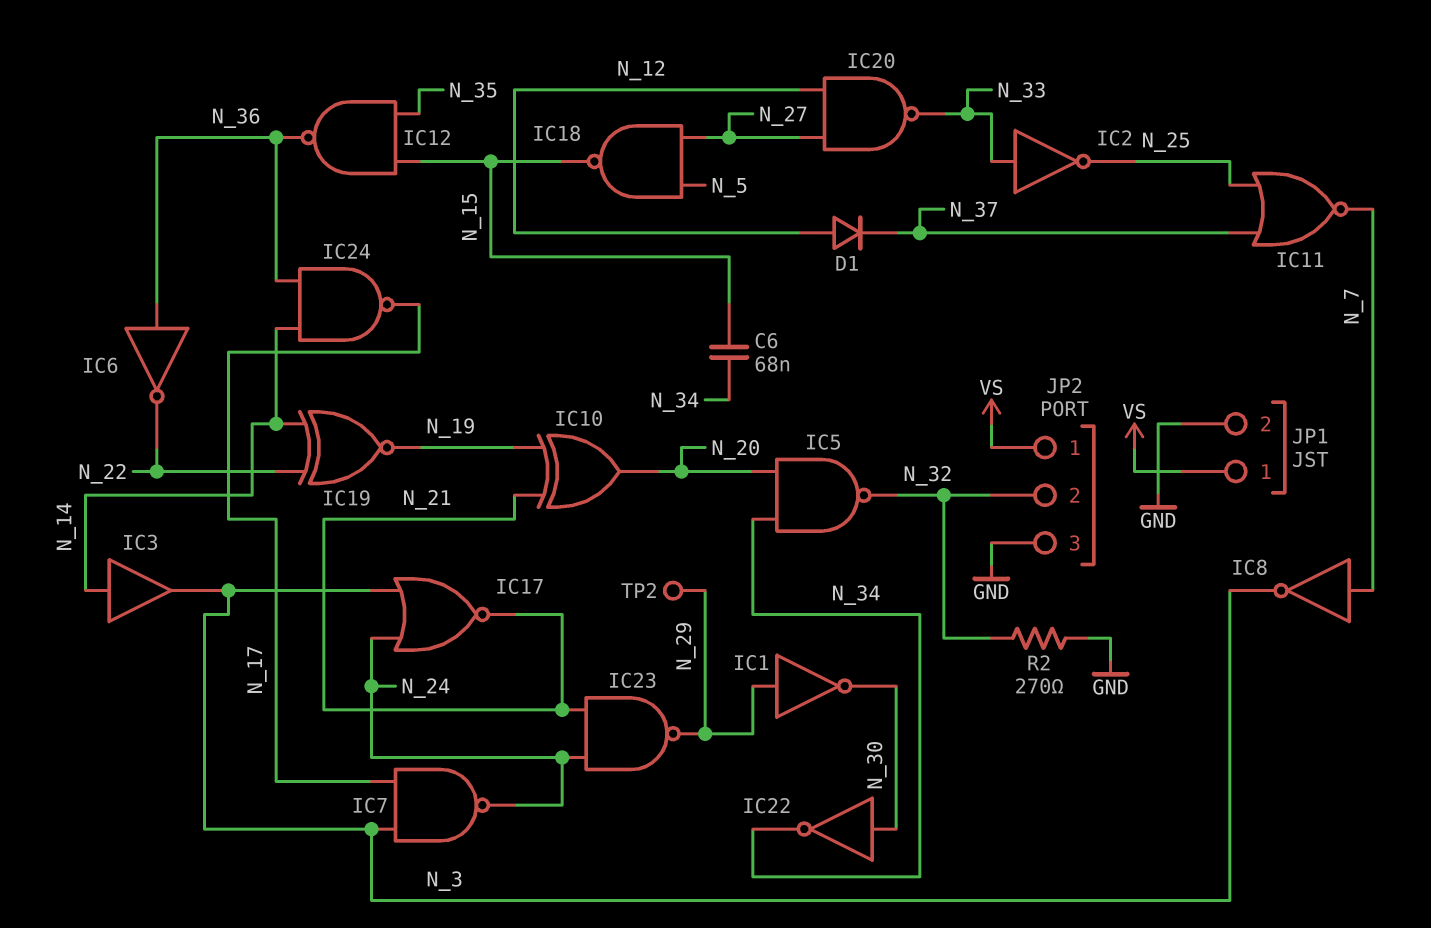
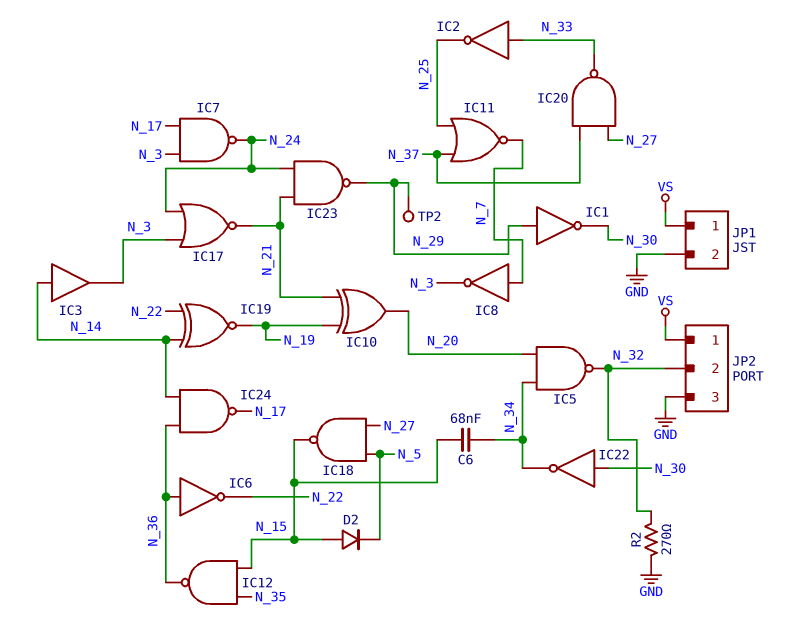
D1: diode (A N_12, K N_37) -> none
D2: none -> diode (A N_15, K N_5)
IC20: NAND (in N_12, in N_27, out N_33) -> NAND (in N_27, in N_37, out N_33)

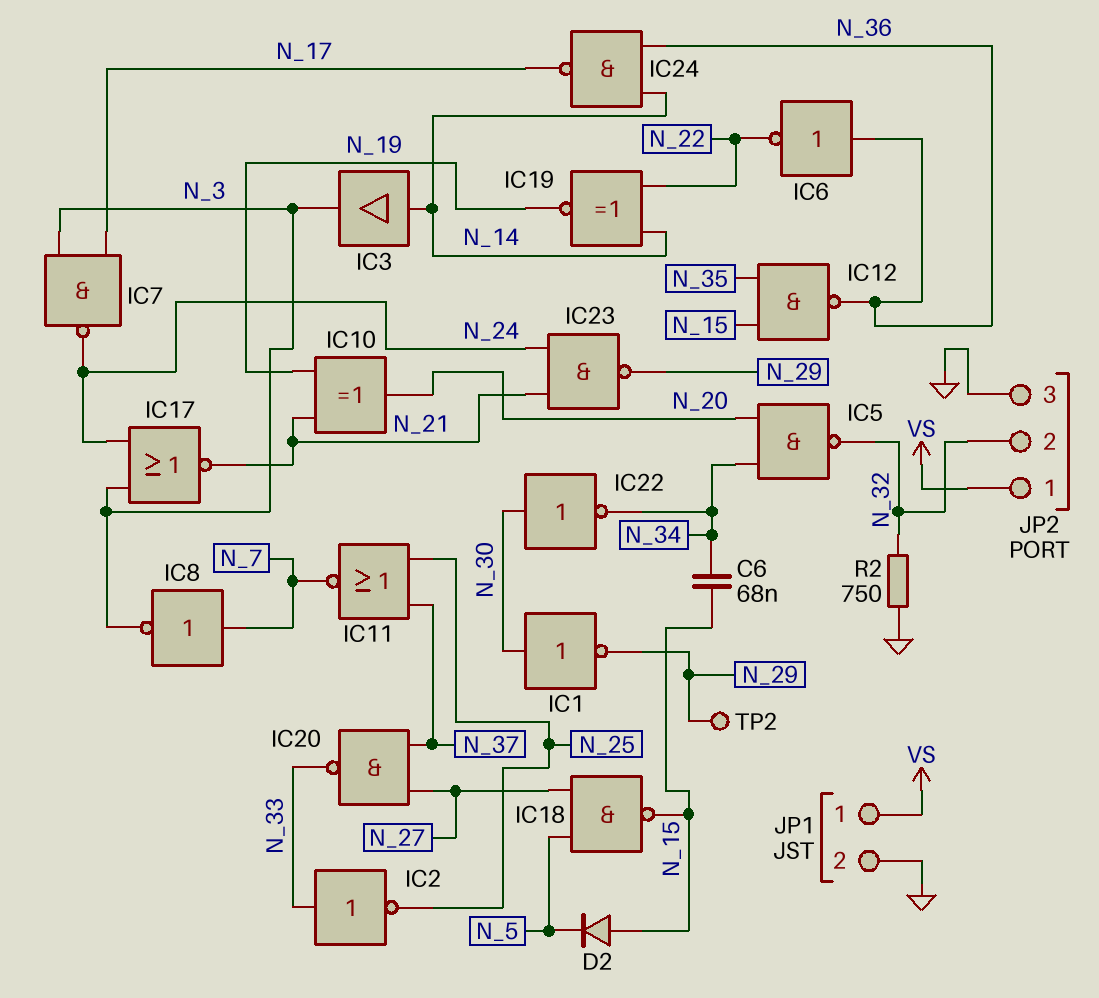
IC1: NOT (in N_29, out N_30) -> NOT (in N_30, out N_29)
R2: 270 (GND, N_32) -> 750 (GND, N_32)

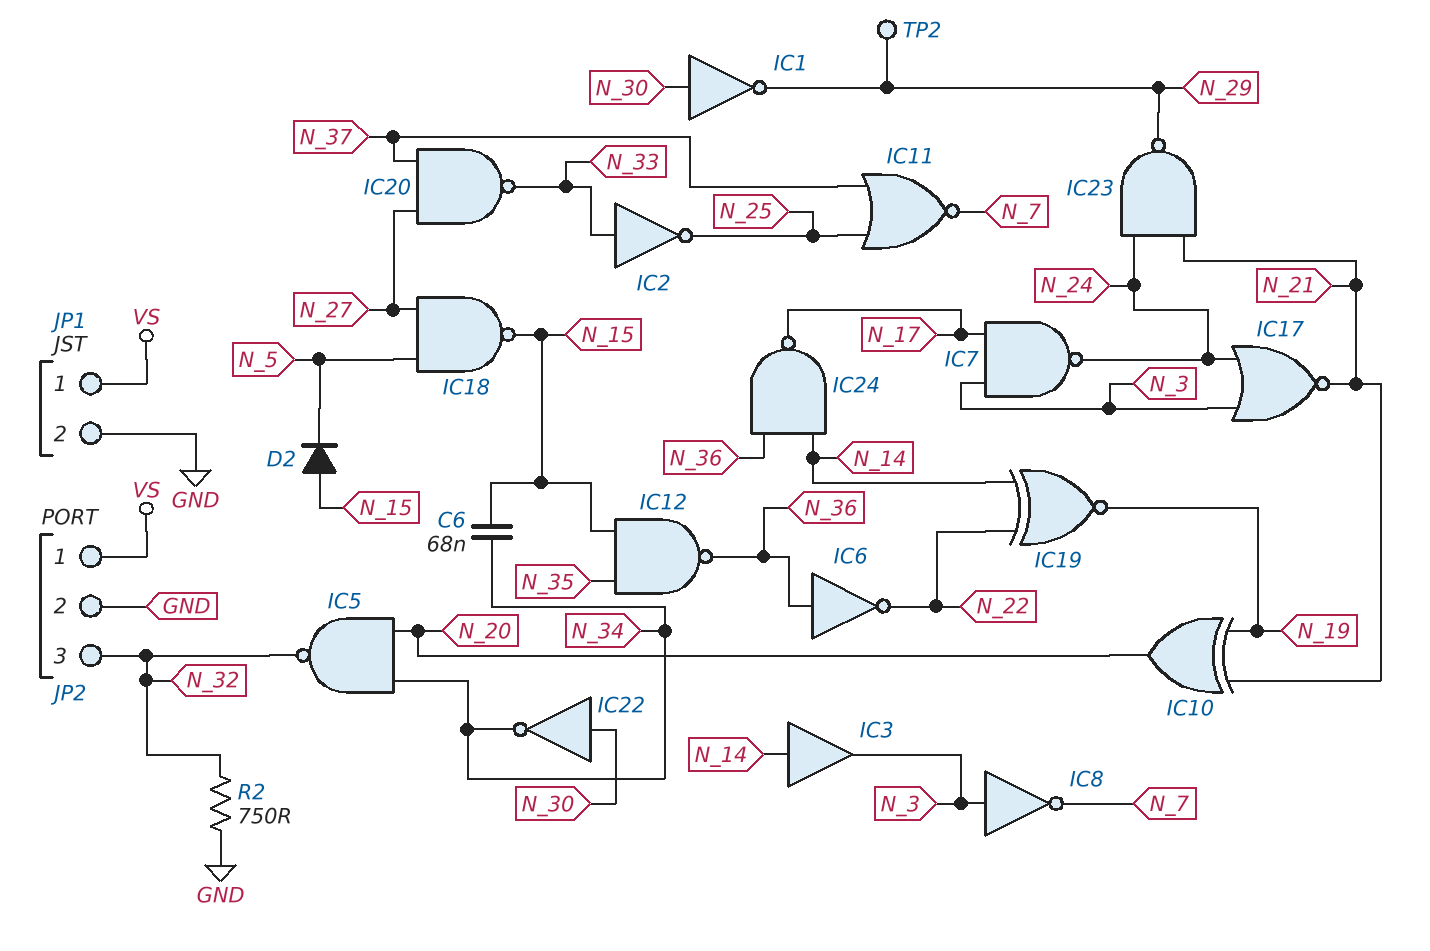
IC8: NOT (in N_7, out N_3) -> NOT (in N_3, out N_7)
JP2 pin 2: N_32 -> GND
JP2 pin 3: GND -> N_32

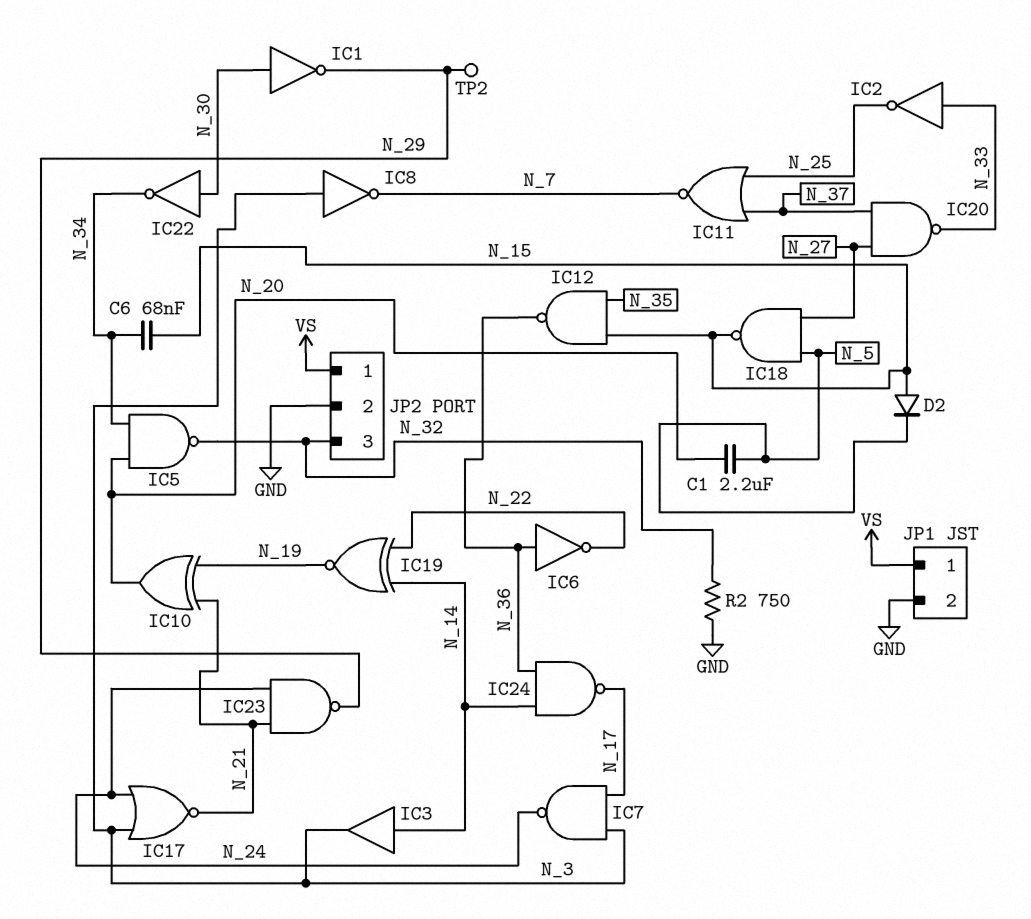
C1: none -> 2.2uF (N_5, N_20)

